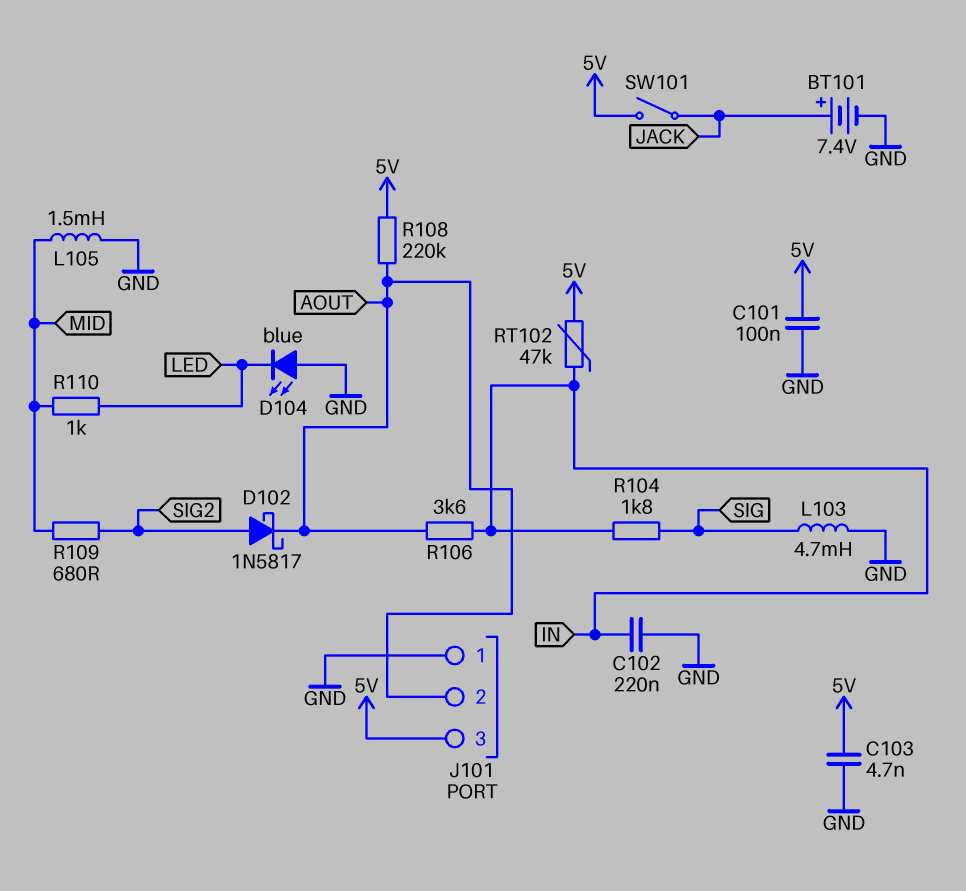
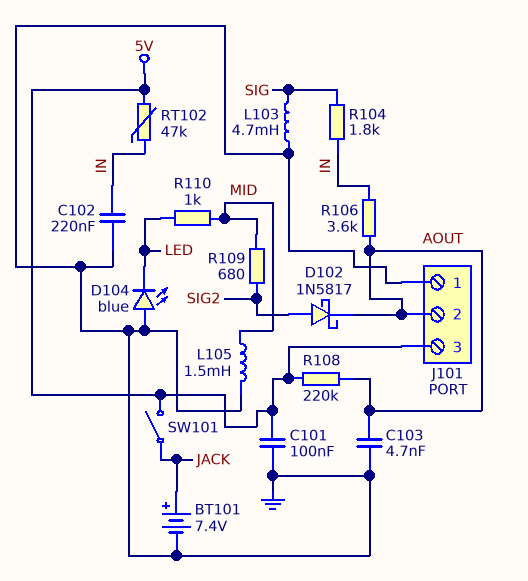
C103: 4.7nF (5V, GND) -> 4.7nF (AOUT, GND)

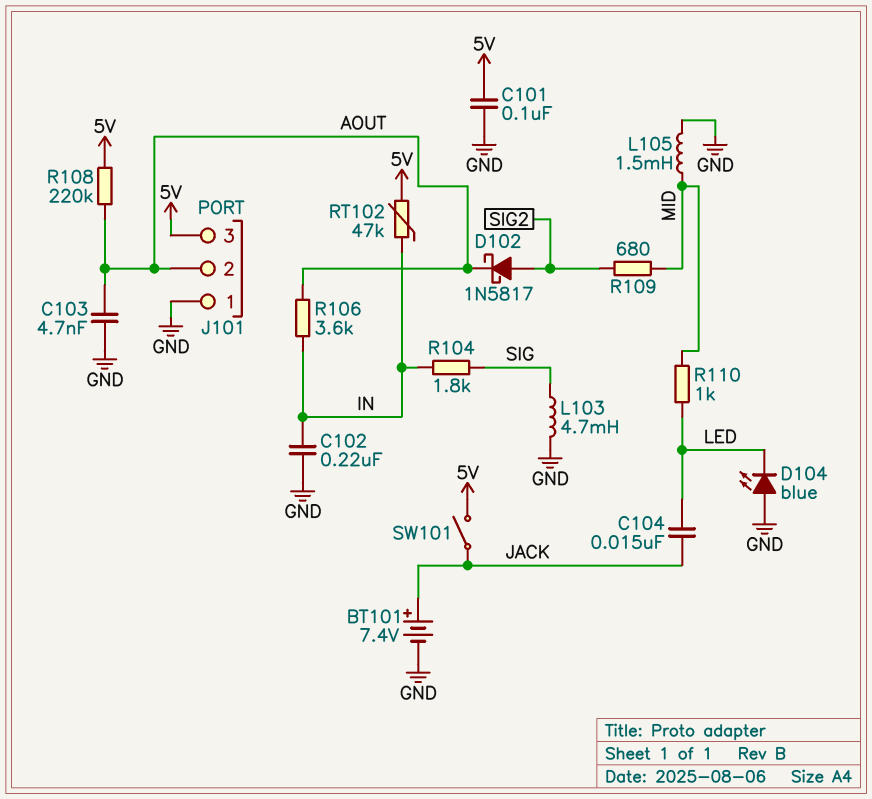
C104: none -> 15nF (JACK, LED)

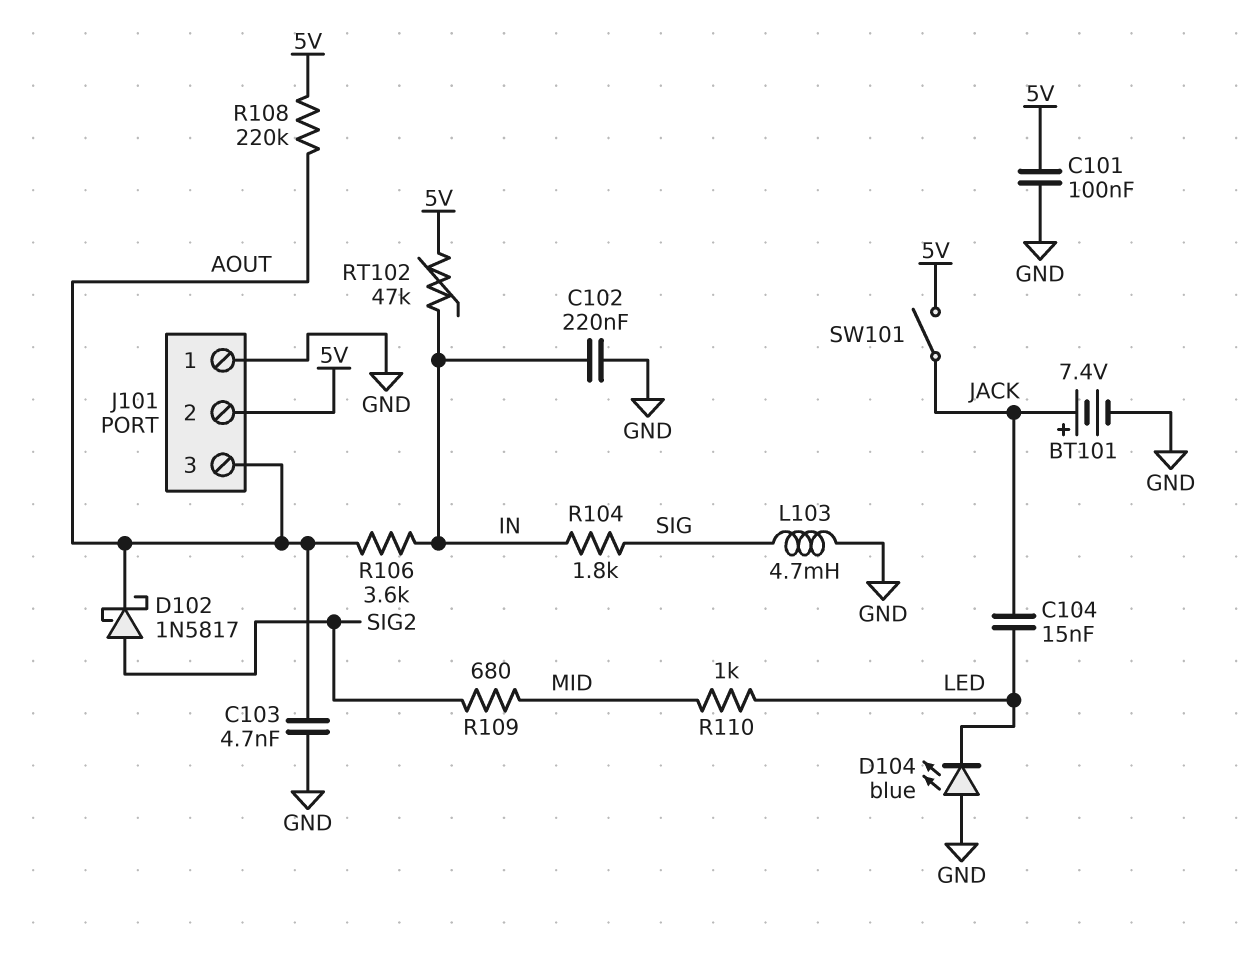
J101 pin 2: AOUT -> 5V
J101 pin 3: 5V -> AOUT
L105: 1.5mH (GND, MID) -> none

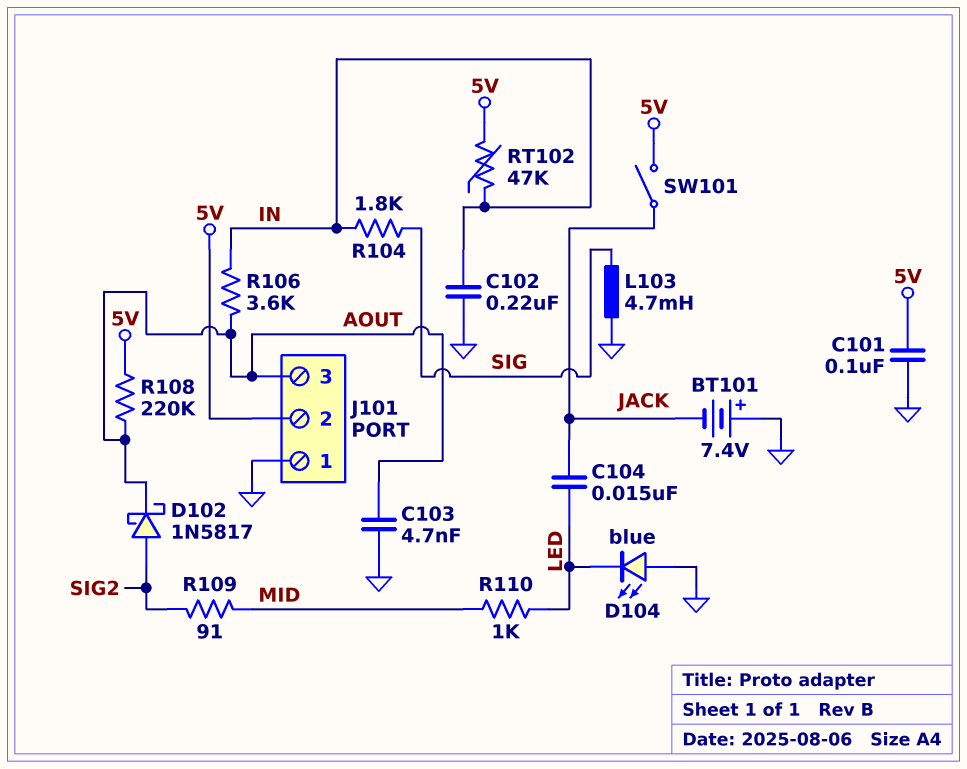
BT101: 7.4V (plus JACK, minus GND) -> 7.4V (plus GND, minus JACK)
R109: 680 (MID, SIG2) -> 91 (MID, SIG2)

